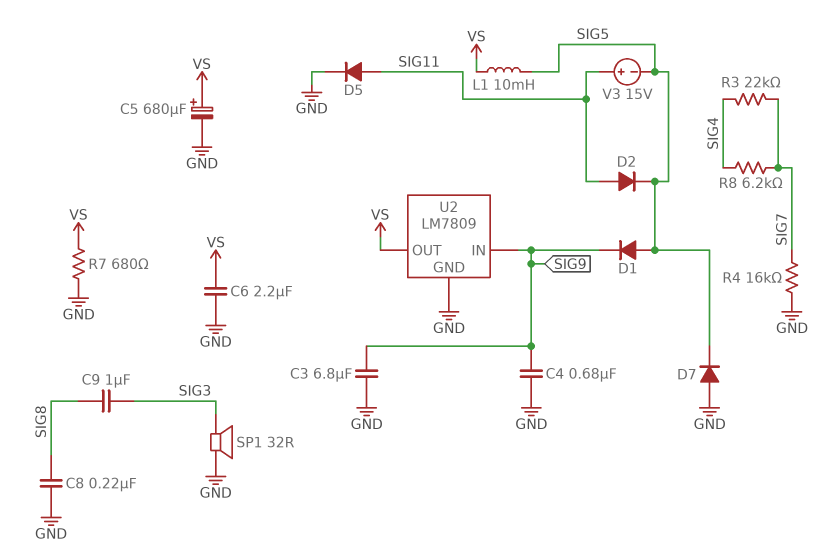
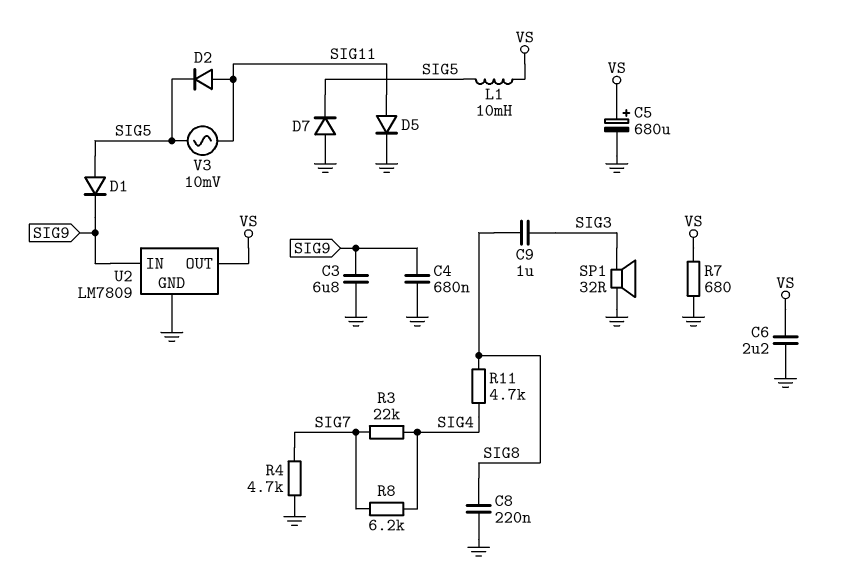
R4: 16k (GND, SIG7) -> 4.7k (GND, SIG7)
R11: none -> 4.7k (SIG4, SIG8)
V3: 15V (plus SIG11, minus SIG5) -> AC 10mV (SIG5, SIG11)

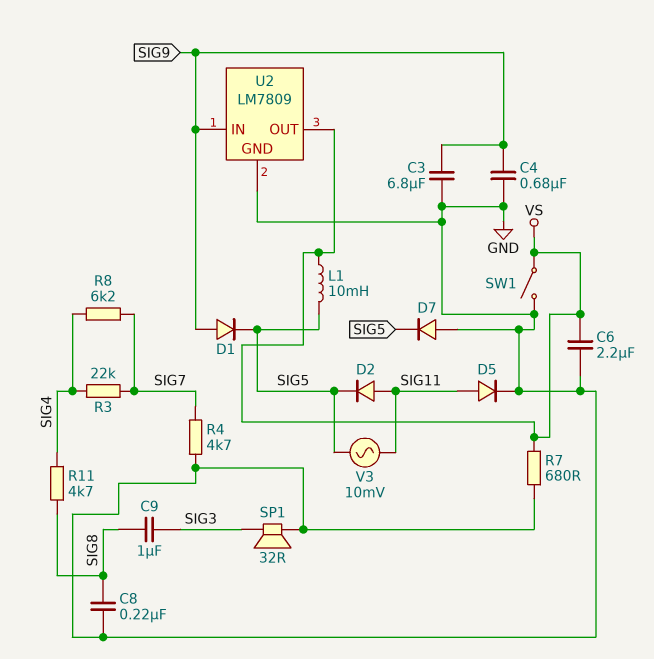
C5: 680uF (plus VS, minus GND) -> none
D1: diode (A SIG5, K SIG9) -> diode (A SIG9, K SIG5)
SW1: none -> switch (GND, VS)

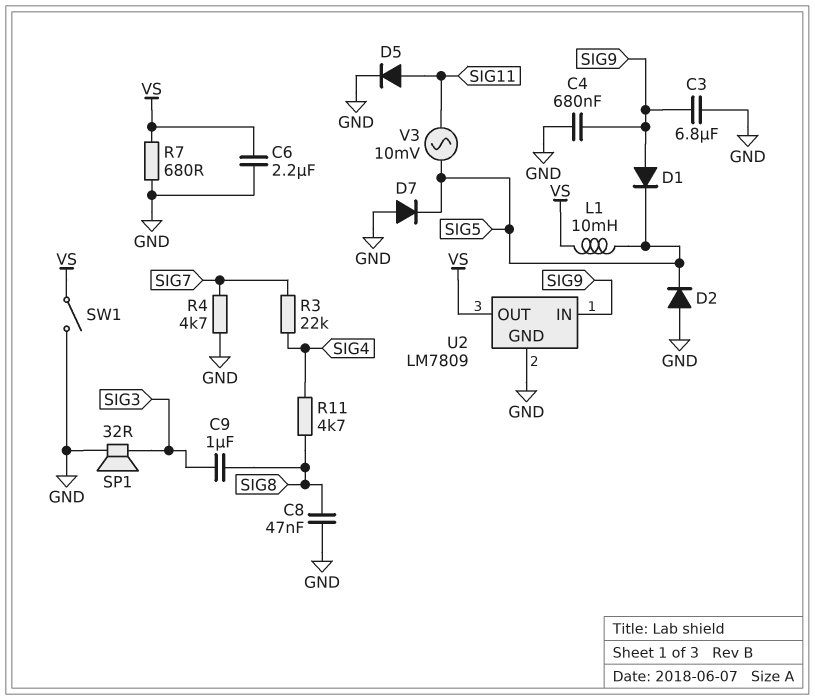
C8: 220nF (GND, SIG8) -> 47nF (GND, SIG8)
D2: diode (A SIG11, K SIG5) -> diode (A GND, K SIG5)
R8: 6.2k (SIG4, SIG7) -> none

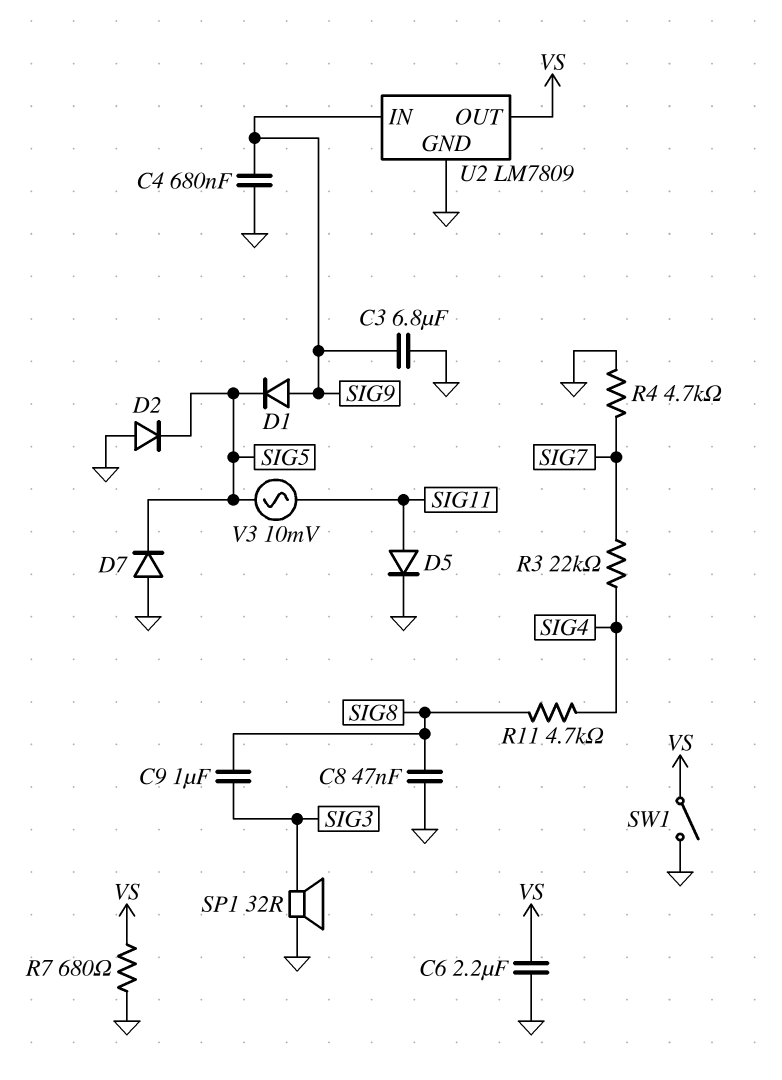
L1: 10mH (SIG5, VS) -> none

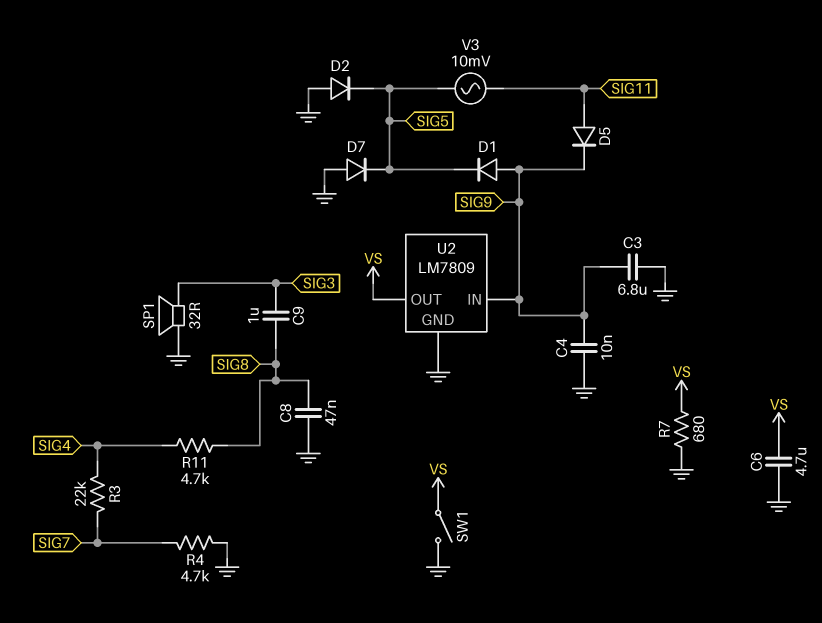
C4: 680nF (GND, SIG9) -> 10nF (GND, SIG9)
C6: 2.2uF (GND, VS) -> 4.7uF (GND, VS)
D5: diode (A SIG11, K GND) -> diode (A SIG11, K SIG9)

